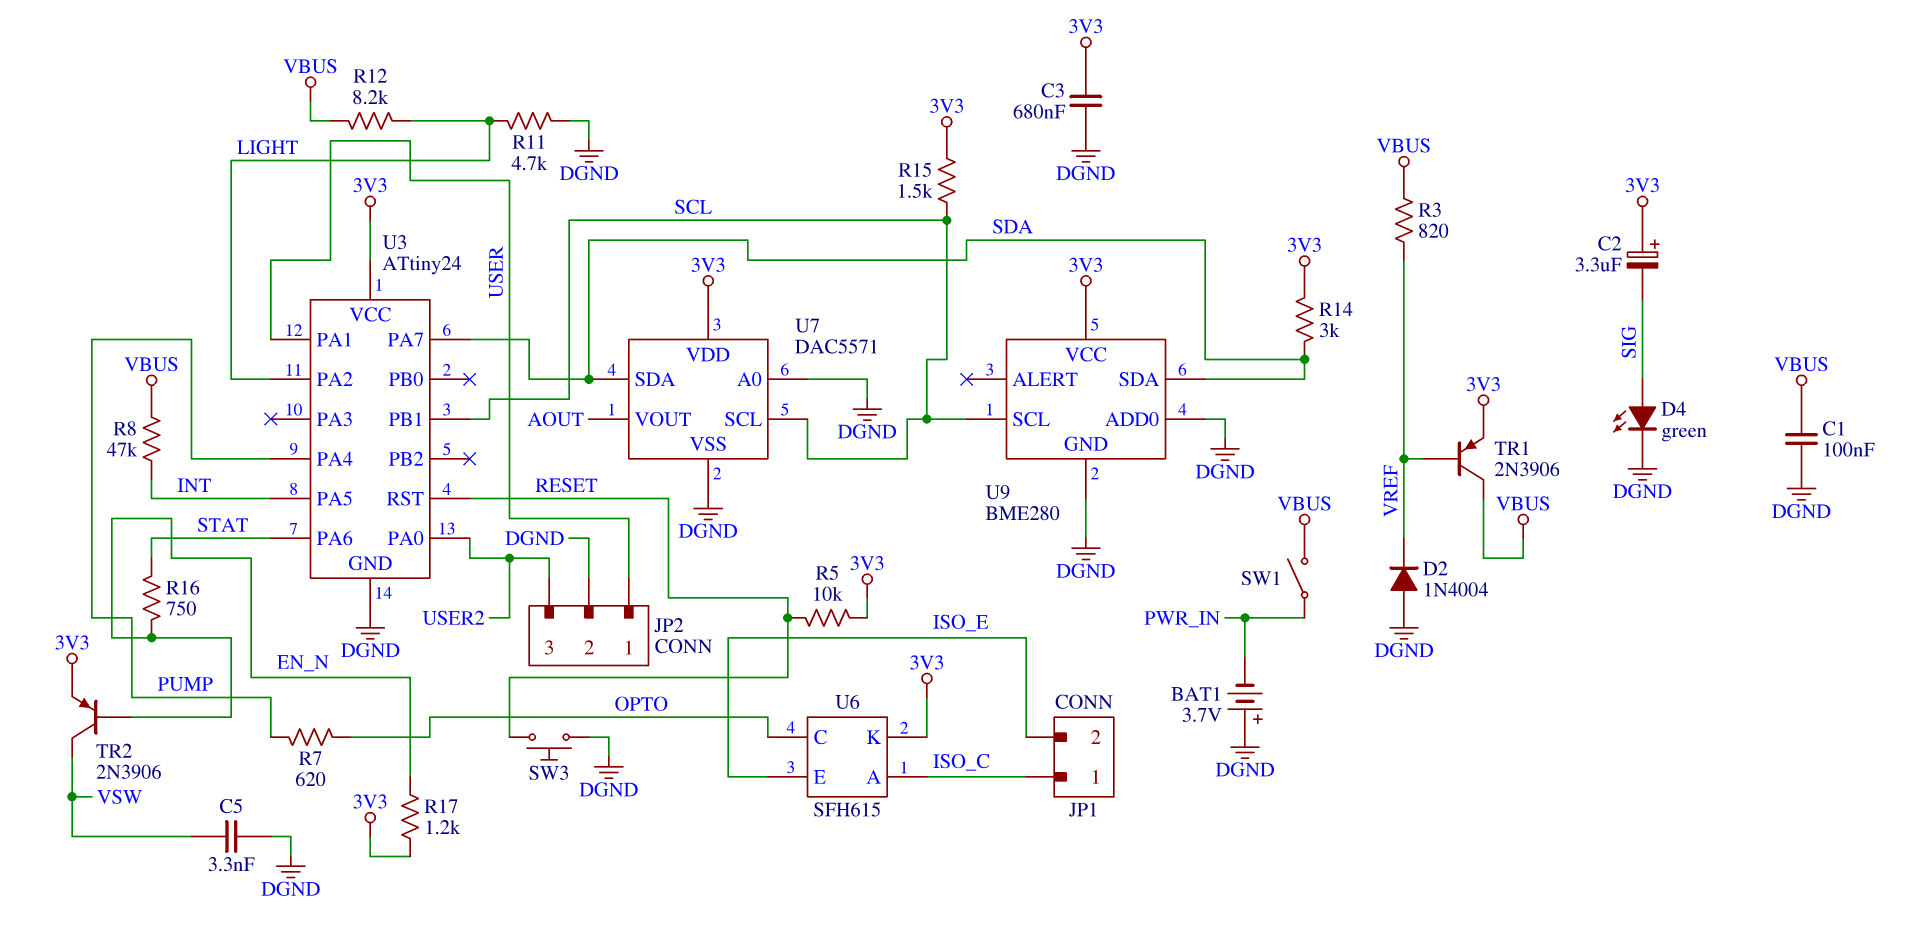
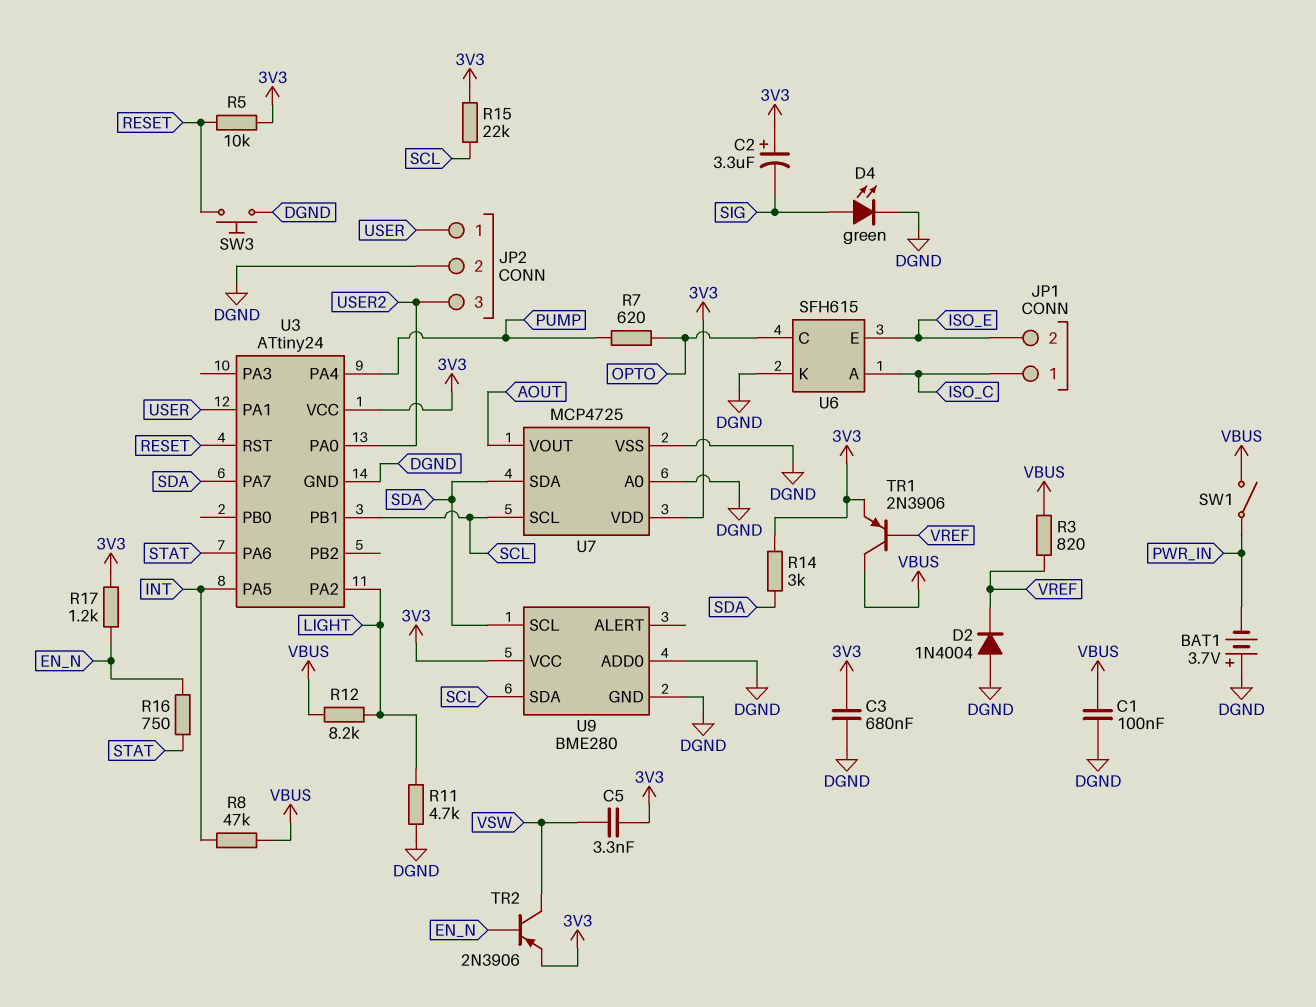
C5: 3.3nF (DGND, VSW) -> 3.3nF (3V3, VSW)
R15: 1.5k (3V3, SCL) -> 22k (3V3, SCL)
U6 pin K: 3V3 -> DGND
U7: DAC5571 -> MCP4725
U9 pin SCL: SCL -> SDA
U9 pin SDA: SDA -> SCL

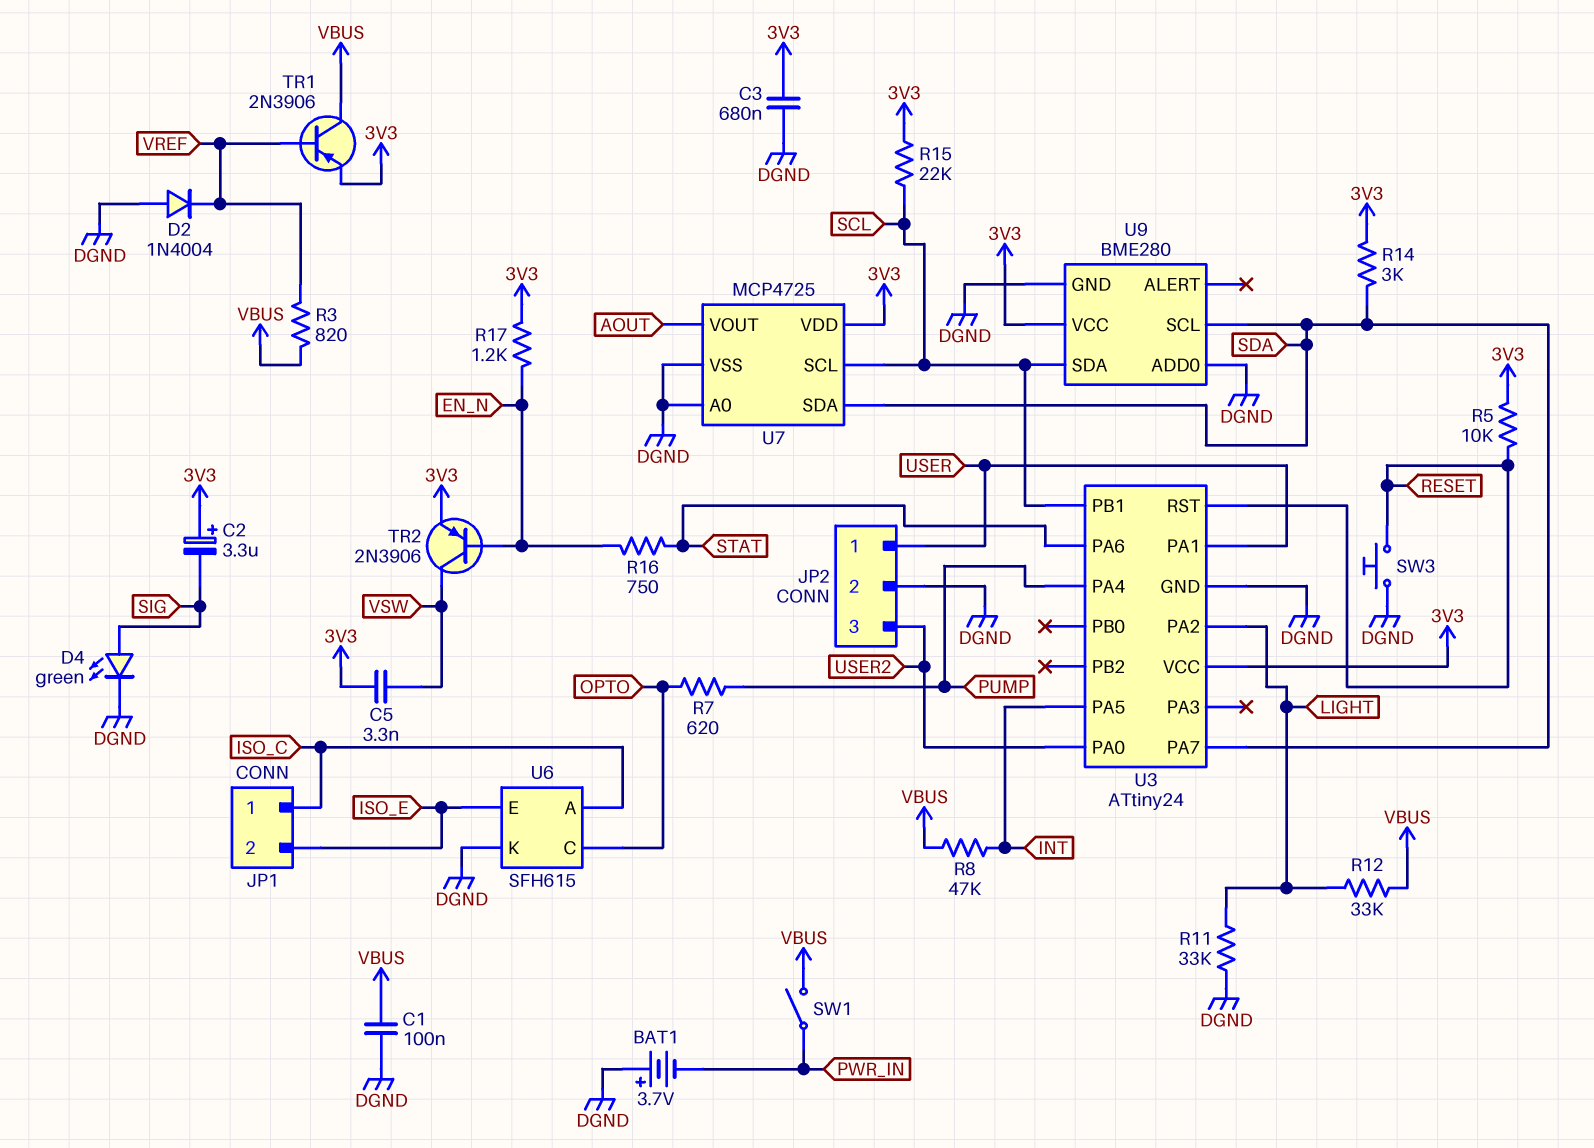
R11: 4.7k (DGND, LIGHT) -> 33k (DGND, LIGHT)
R12: 8.2k (LIGHT, VBUS) -> 33k (LIGHT, VBUS)

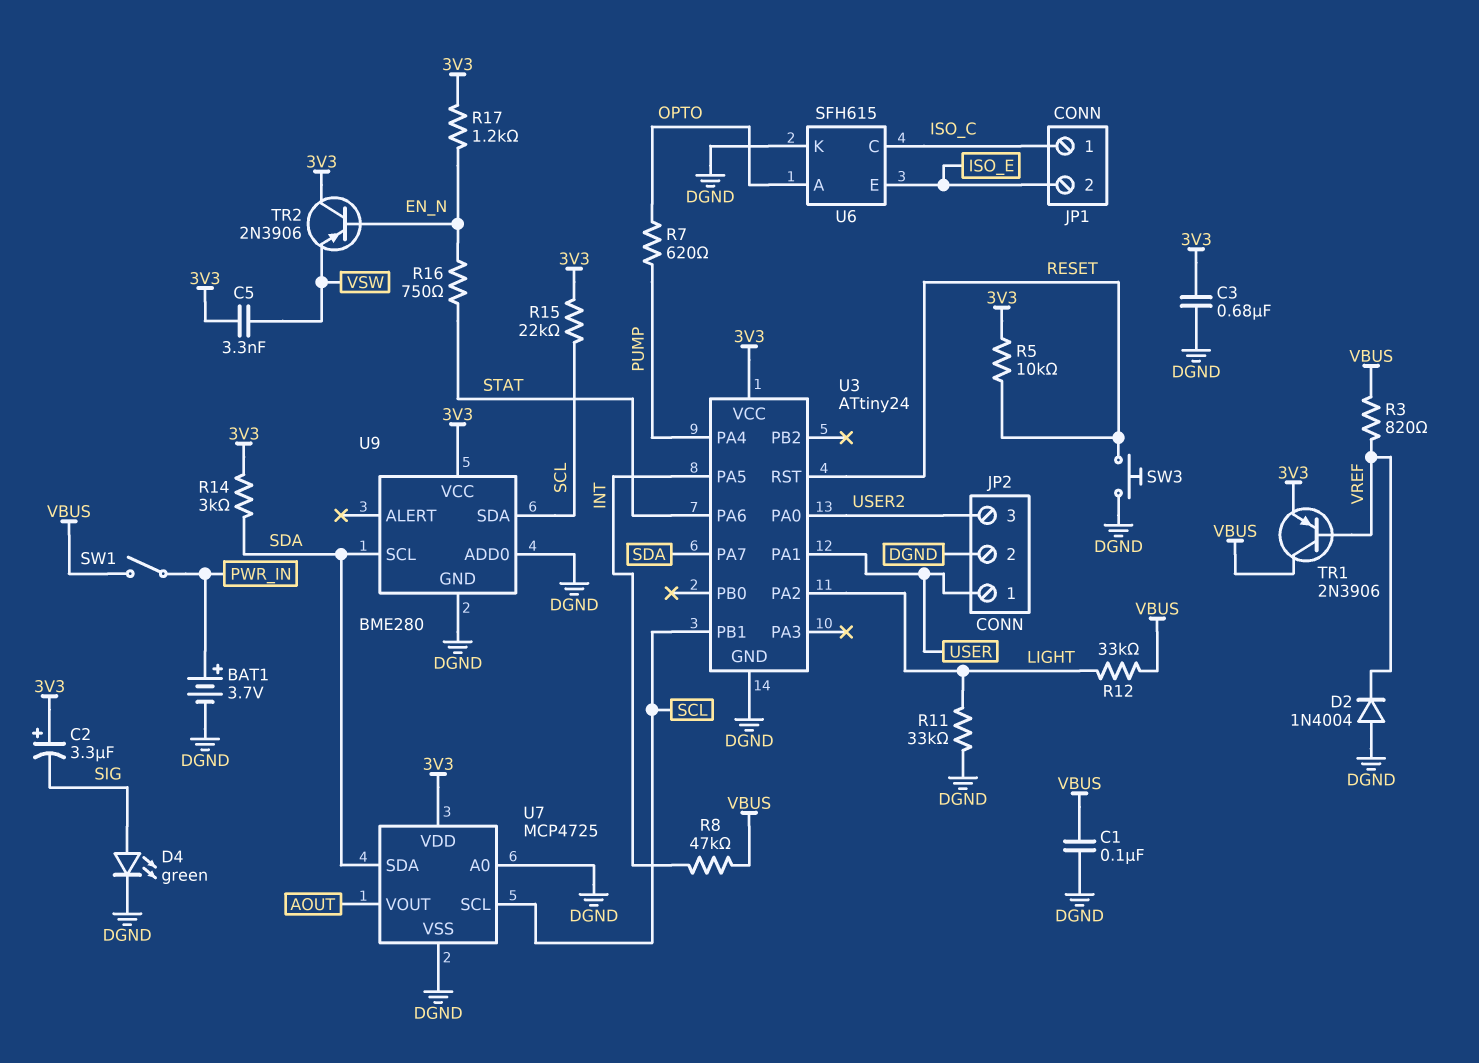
BAT1: 3.7V (plus DGND, minus PWR_IN) -> 3.7V (plus PWR_IN, minus DGND)
TR2: PNP 2N3906 (B EN_N, C VSW, E 3V3) -> PNP 2N3906 (B EN_N, C 3V3, E VSW)
U6 pin A: ISO_C -> OPTO
U6 pin C: OPTO -> ISO_C

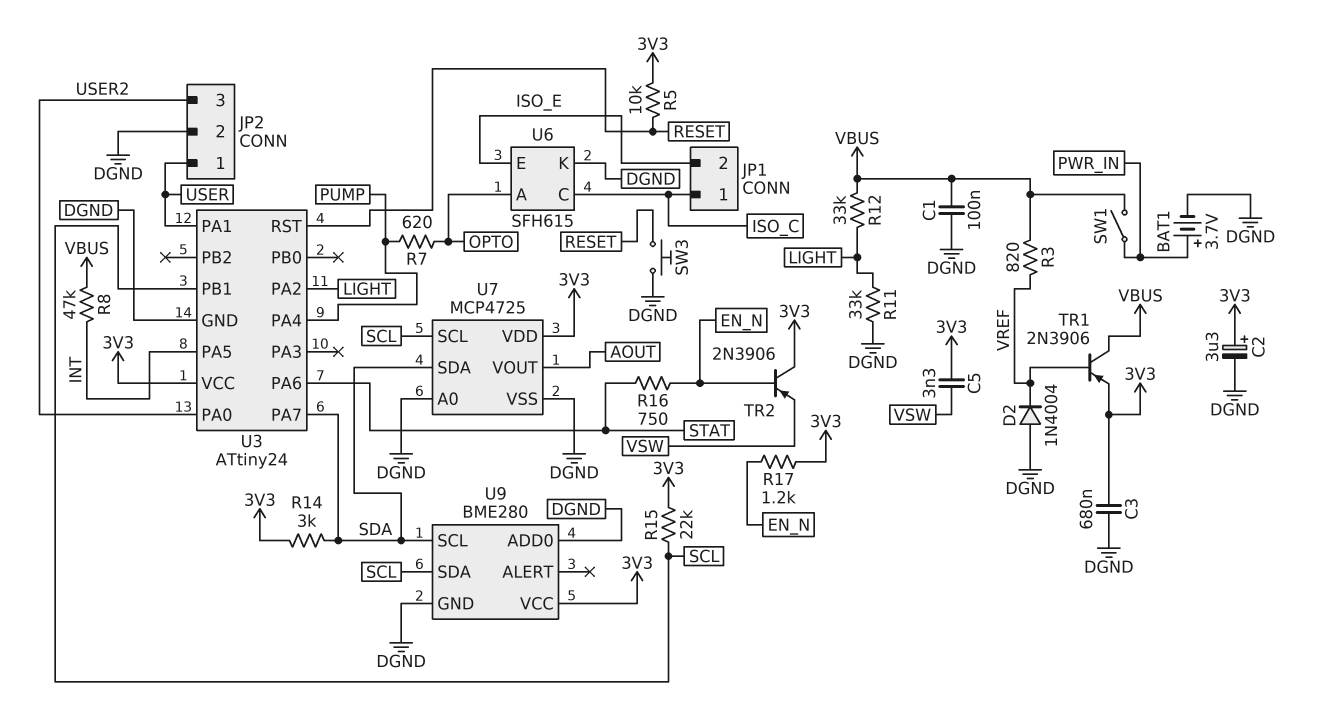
C2: 3.3uF (plus 3V3, minus SIG) -> 3.3uF (plus 3V3, minus DGND)
D4: LED green (A SIG, K DGND) -> none

